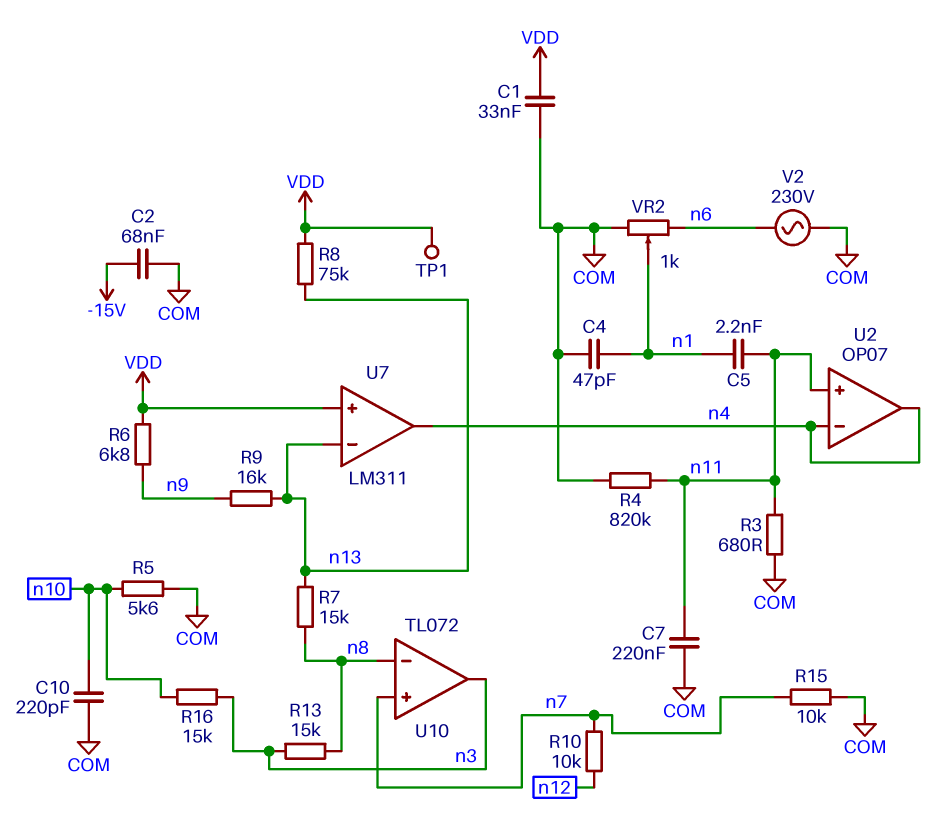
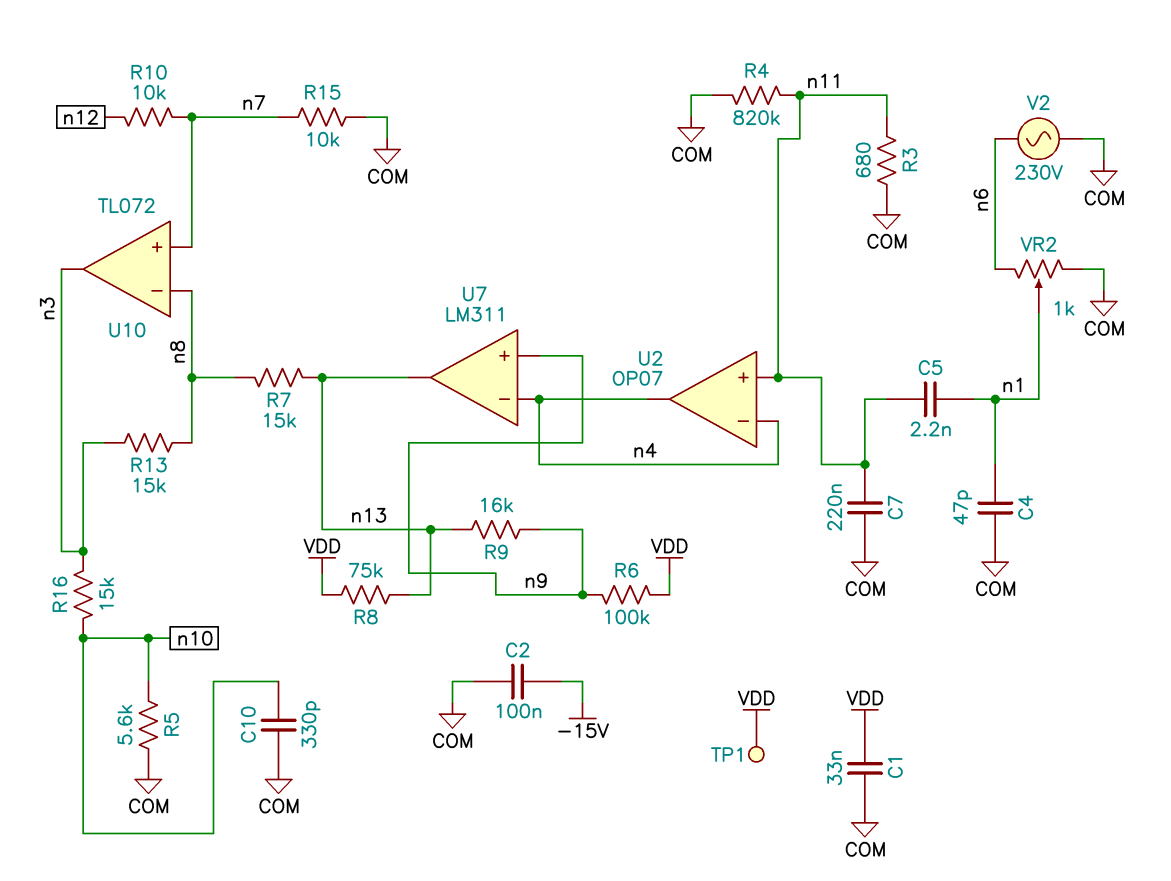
C2: 68nF (-15V, COM) -> 100nF (-15V, COM)
C10: 220pF (COM, n10) -> 330pF (COM, n10)
R6: 6.8k (VDD, n9) -> 100k (VDD, n9)
U7 pin in+: VDD -> n9
U7 pin in-: n13 -> n4
U7 pin out: n4 -> n13

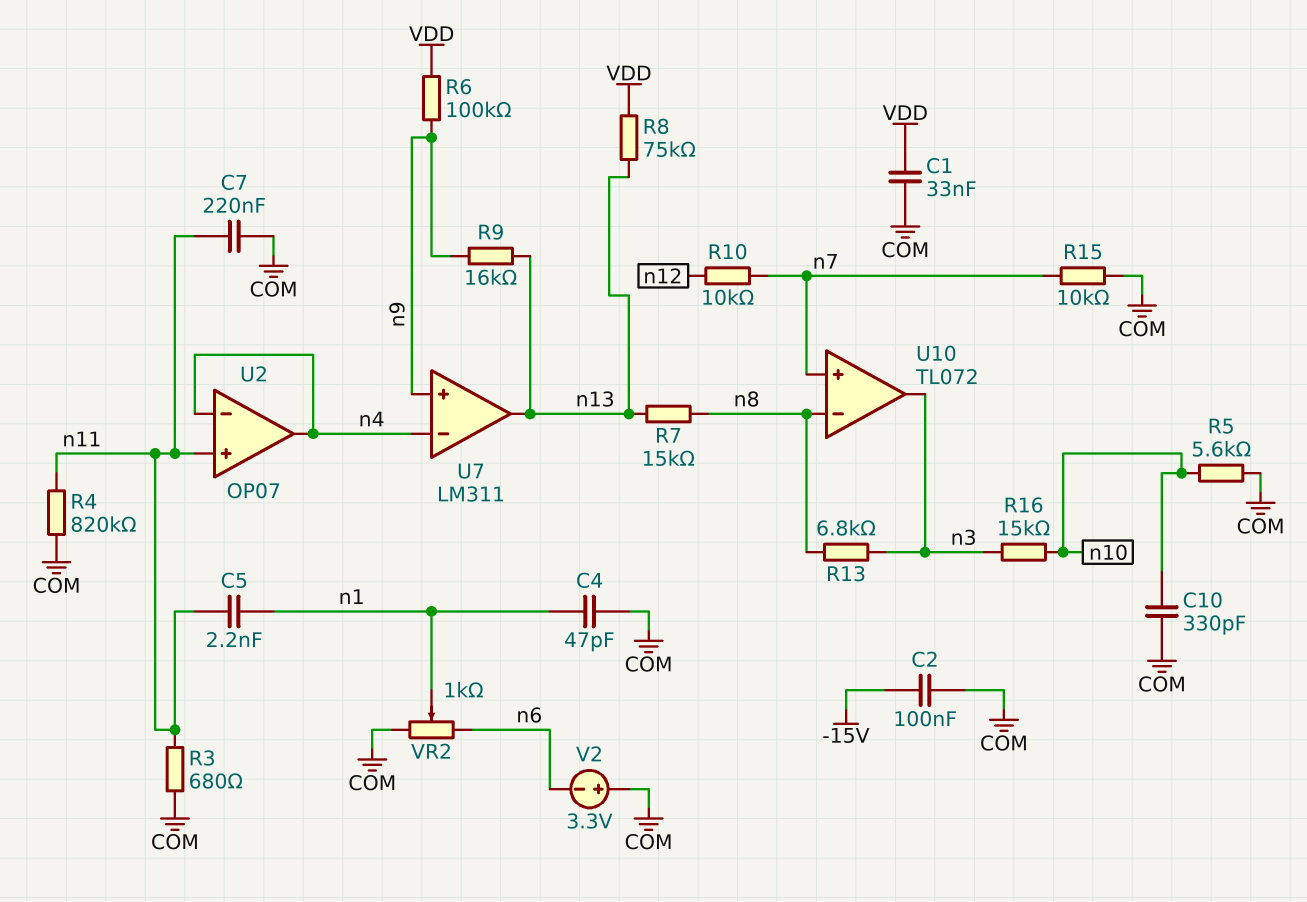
R13: 15k (n3, n8) -> 6.8k (n3, n8)
TP1: test point (VDD) -> none
V2: AC 230V (COM, n6) -> 3.3V (plus COM, minus n6)

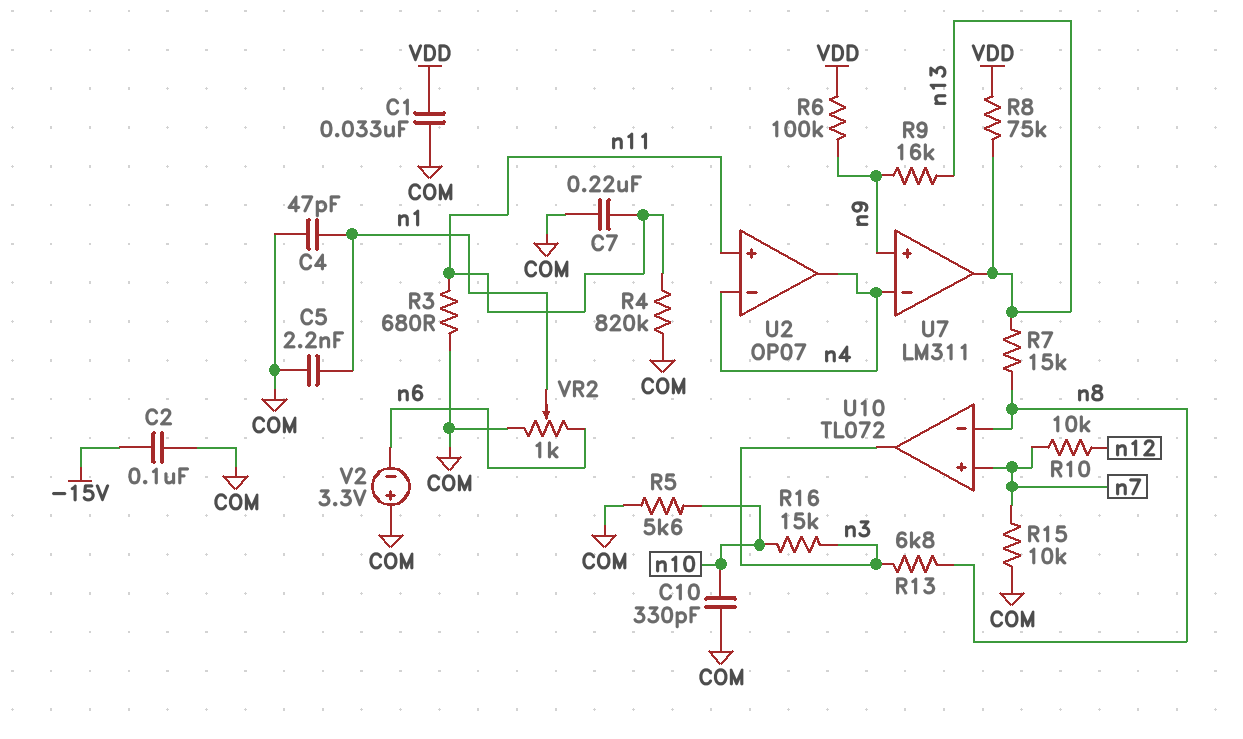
C5: 2.2nF (n1, n11) -> 2.2nF (COM, n1)

